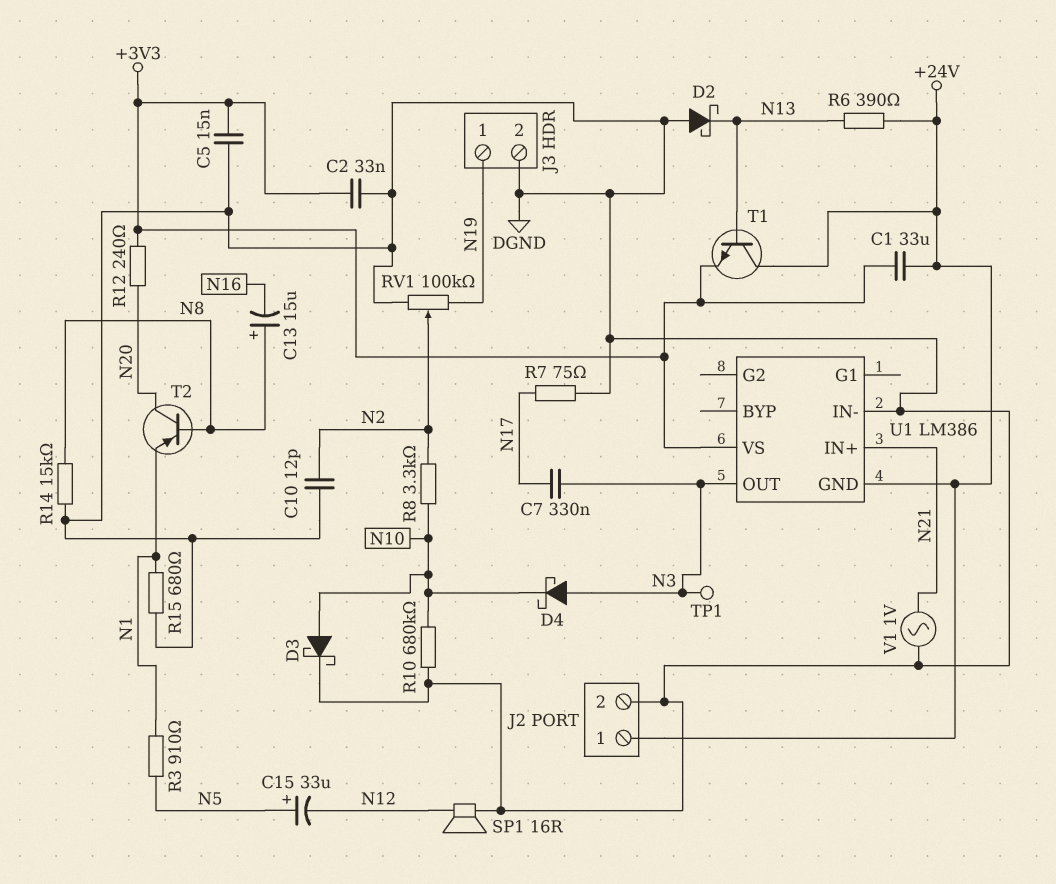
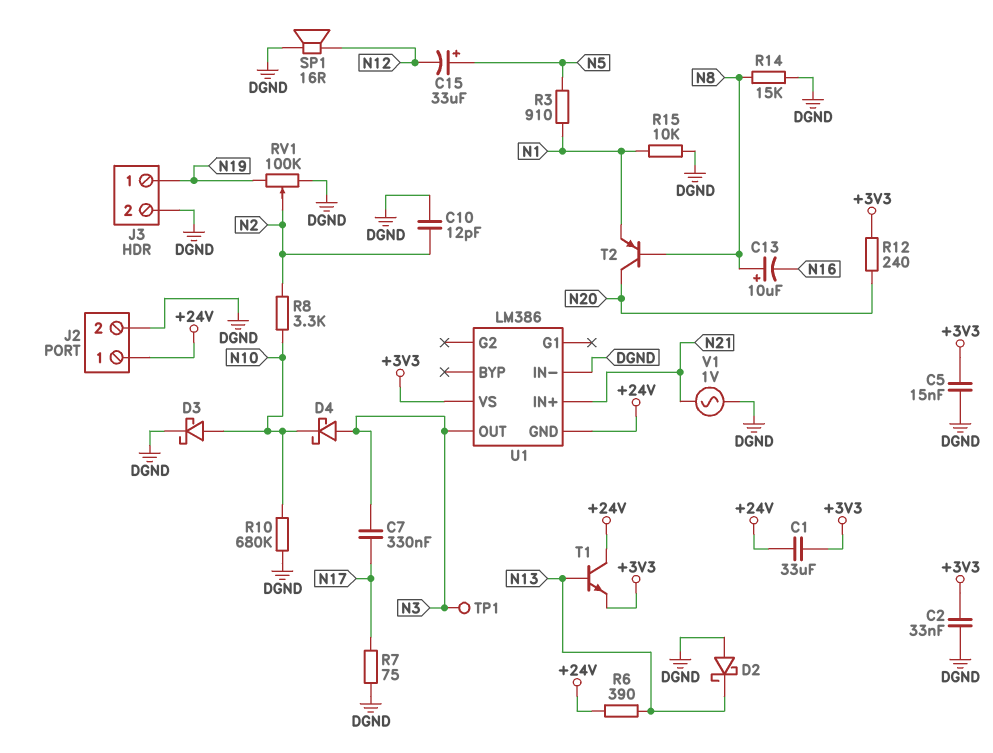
C13: 15uF (plus N8, minus N16) -> 10uF (plus N8, minus N16)
R15: 680 (DGND, N1) -> 10k (DGND, N1)

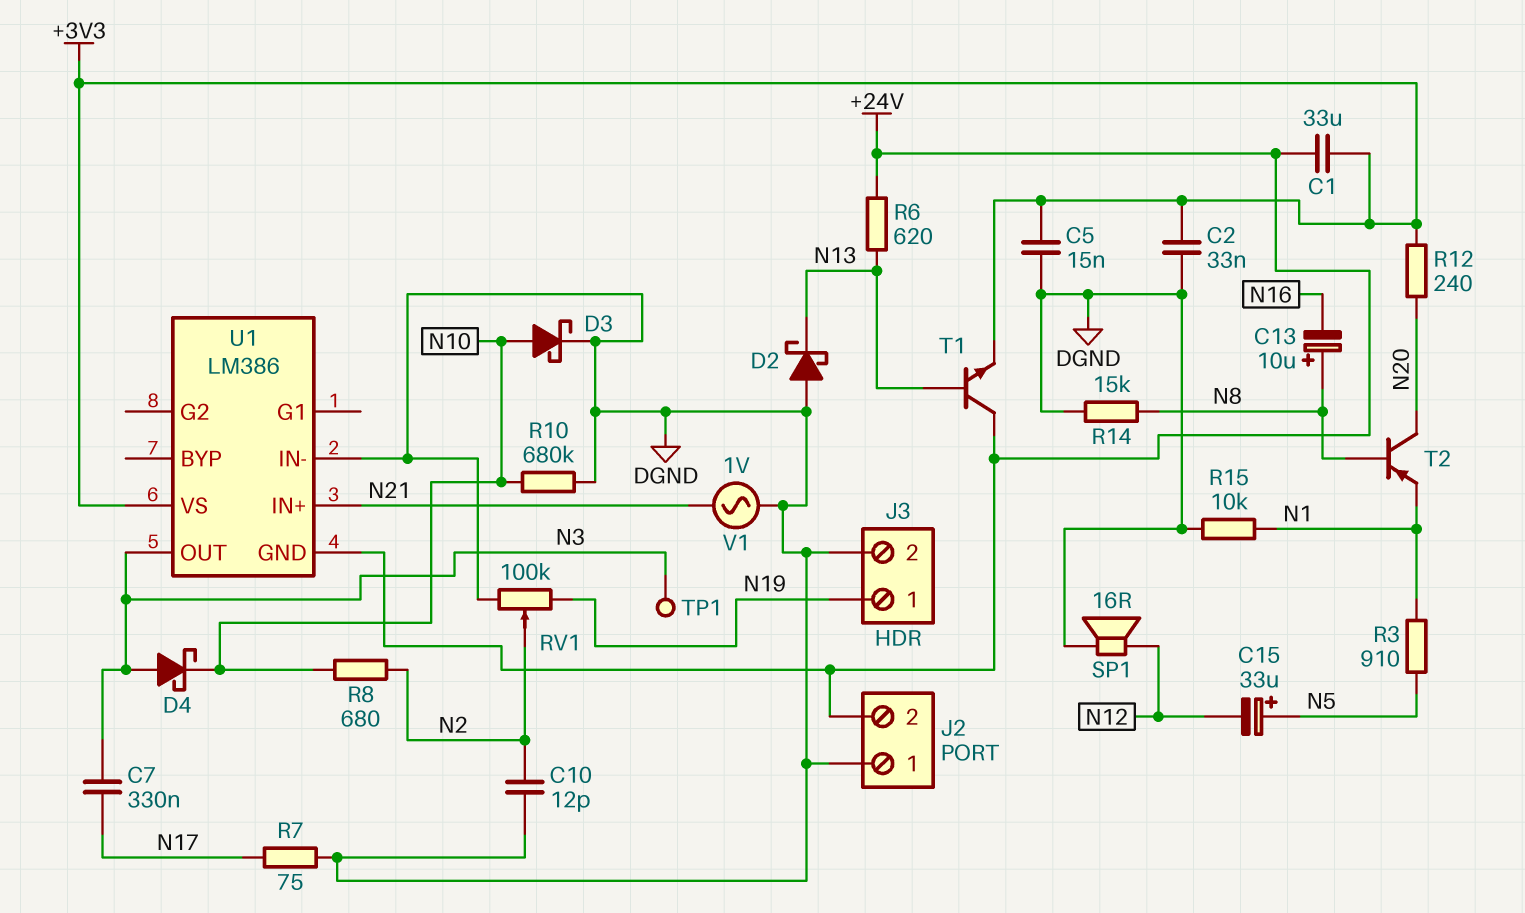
J2 pin 1: +24V -> DGND
J2 pin 2: DGND -> +24V
R6: 390 (+24V, N13) -> 620 (+24V, N13)
R8: 3.3k (N2, N10) -> 680 (N2, N10)

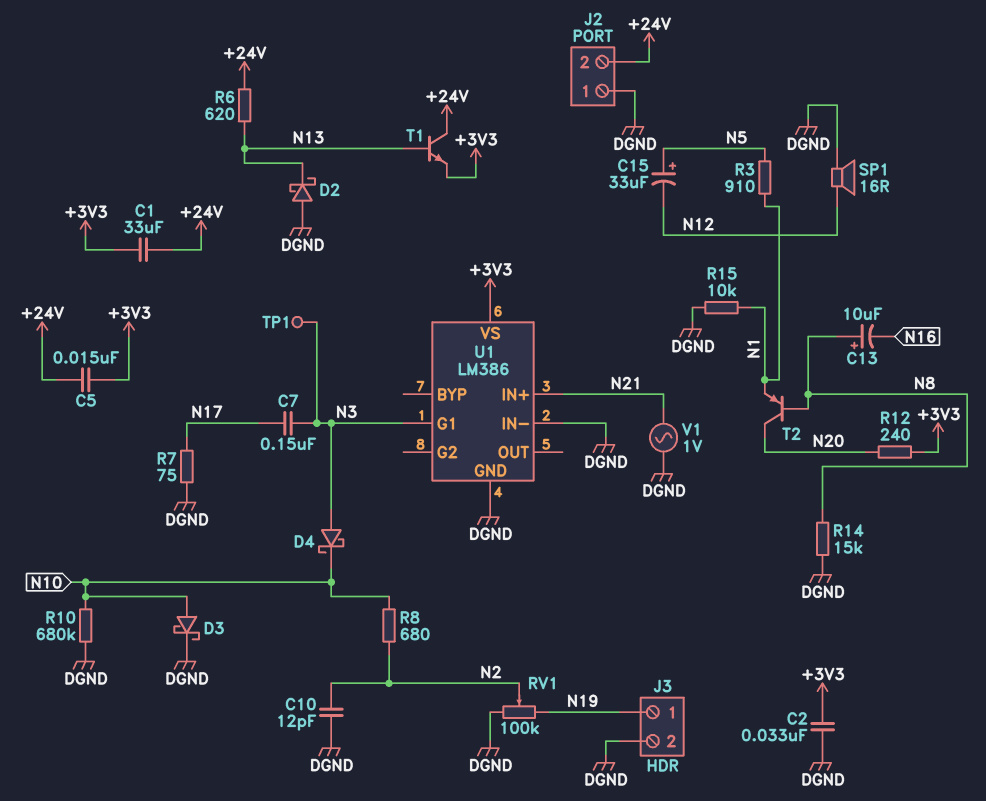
C5: 15nF (+3V3, DGND) -> 15nF (+3V3, +24V)
C7: 330nF (N3, N17) -> 150nF (N3, N17)
U1 pin G1: none -> N3
U1 pin GND: +24V -> DGND
U1 pin OUT: N3 -> none

